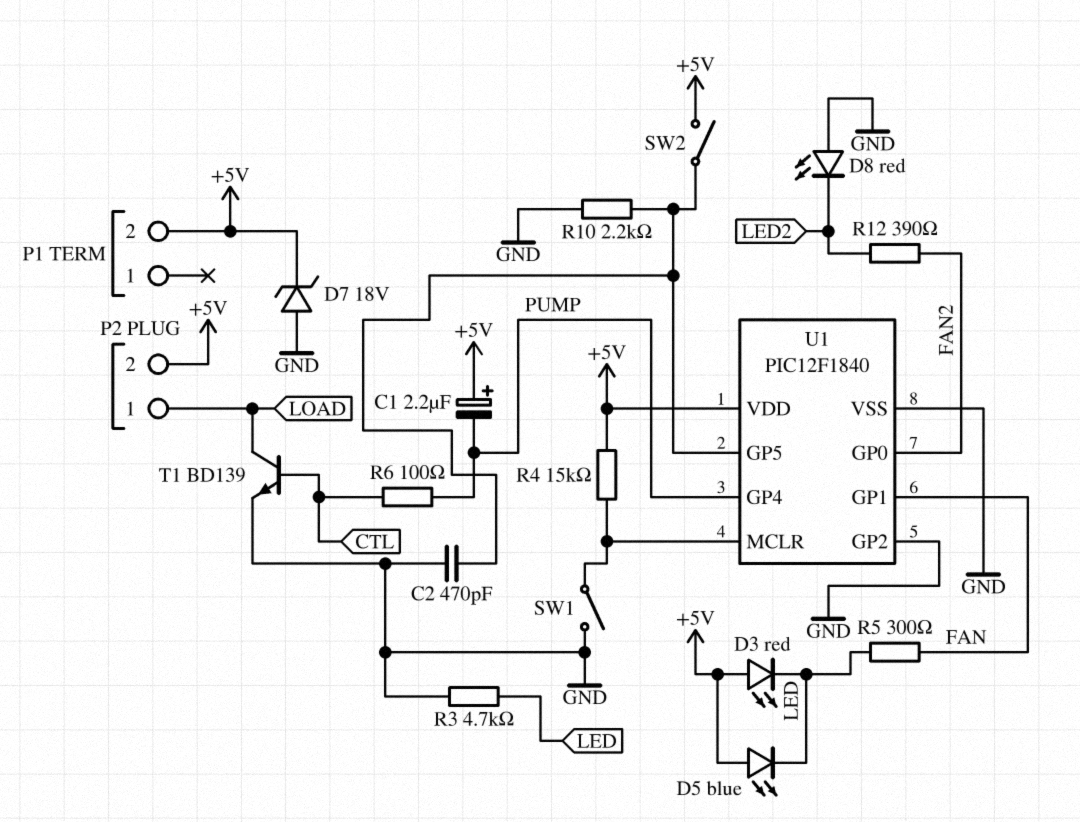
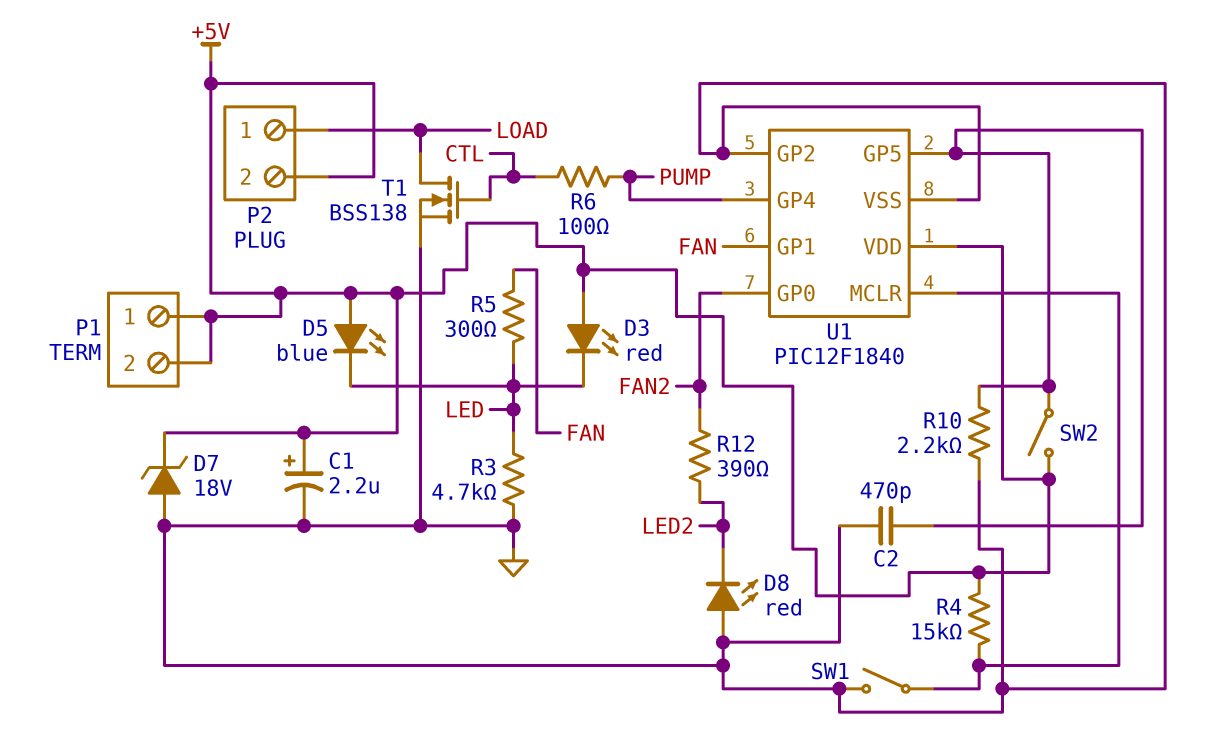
C1: 2.2uF (plus +5V, minus PUMP) -> 2.2uF (plus +5V, minus GND)
P1 pin 1: none -> +5V
T1: NPN BD139 (B CTL, C LOAD, E GND) -> NMOS BSS138 (G CTL, D LOAD, S GND)

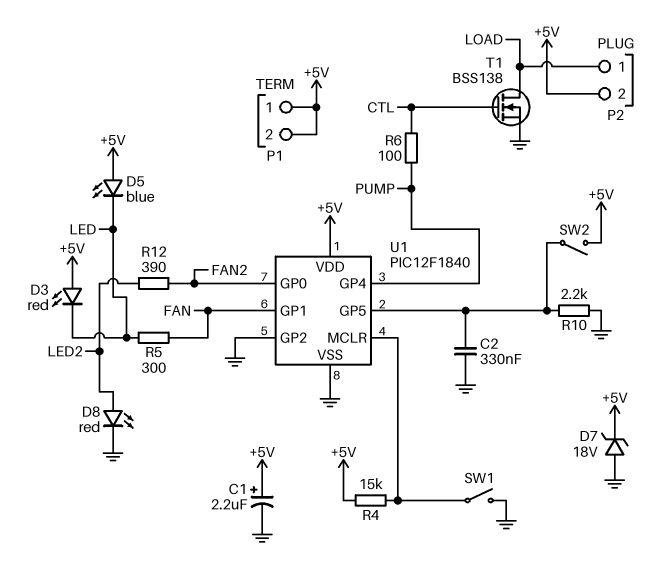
C2: 470pF (GND, U1/GP5) -> 330nF (GND, U1/GP5)
D8: LED red (A GND, K LED2) -> LED red (A LED2, K GND)
R3: 4.7k (GND, LED) -> none

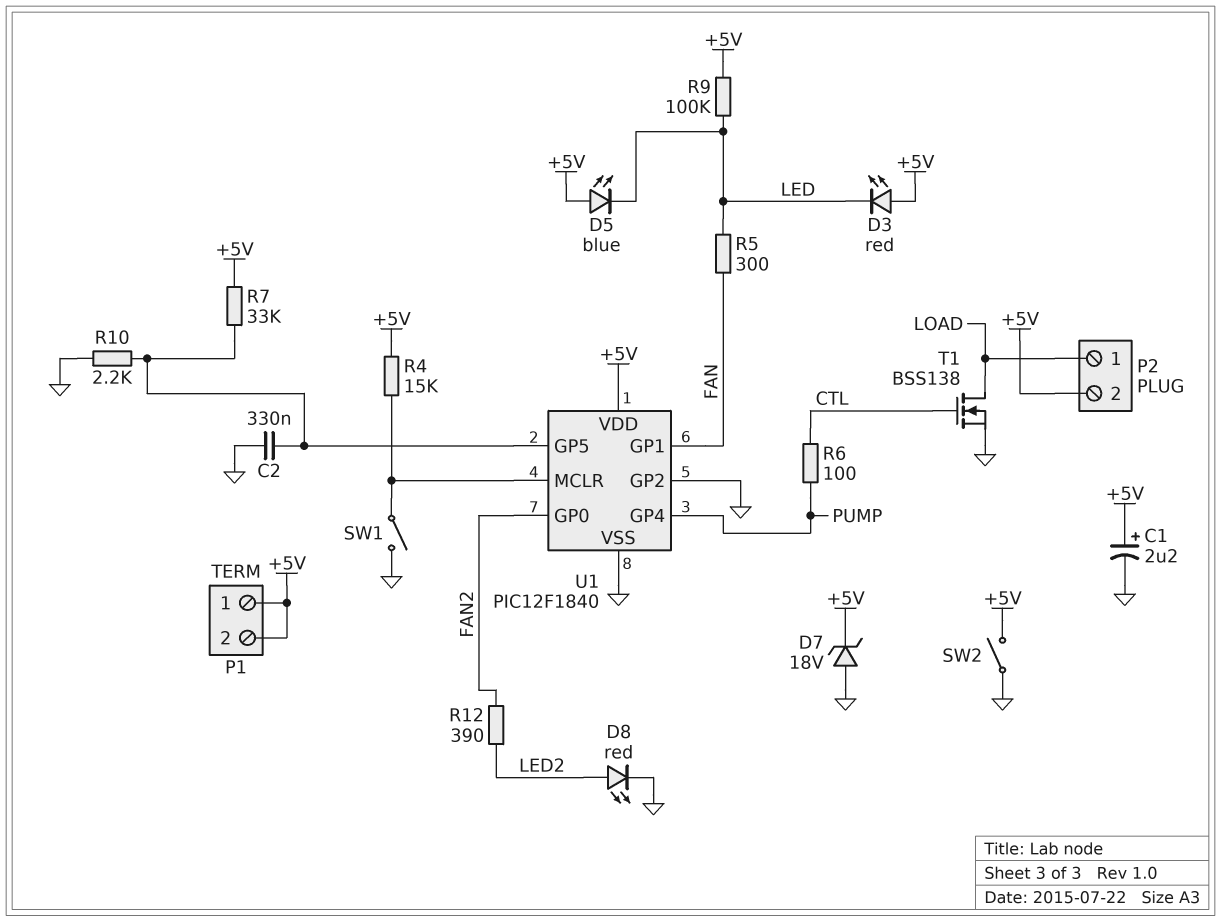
R7: none -> 33k (+5V, U1/GP5)
R9: none -> 100k (+5V, LED)
SW2: switch (+5V, U1/GP5) -> switch (+5V, GND)

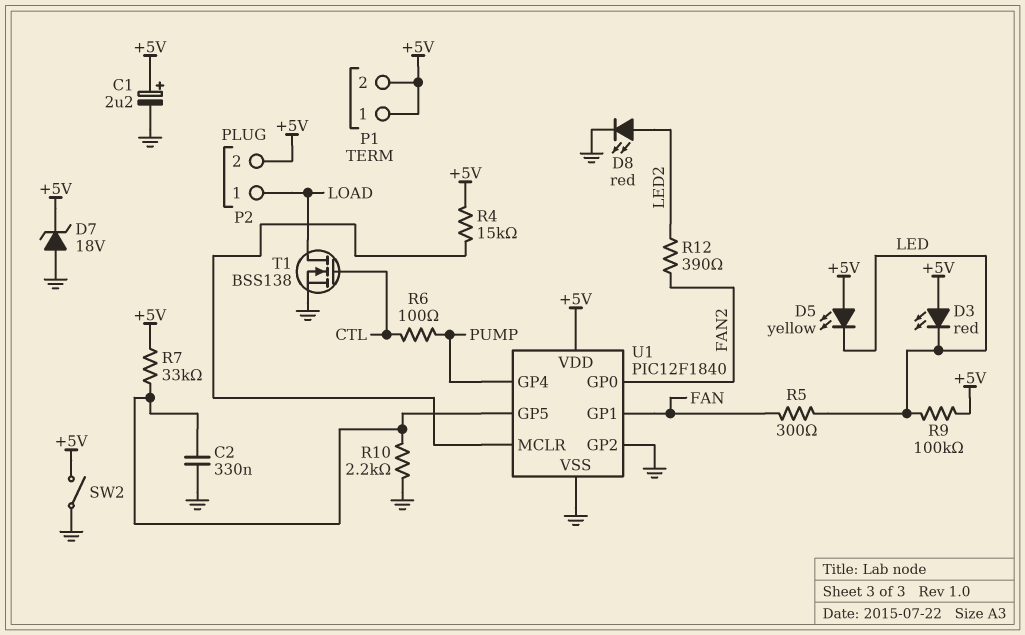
D5: LED blue (A +5V, K LED) -> LED yellow (A +5V, K LED)
SW1: switch (GND, U1/MCLR) -> none

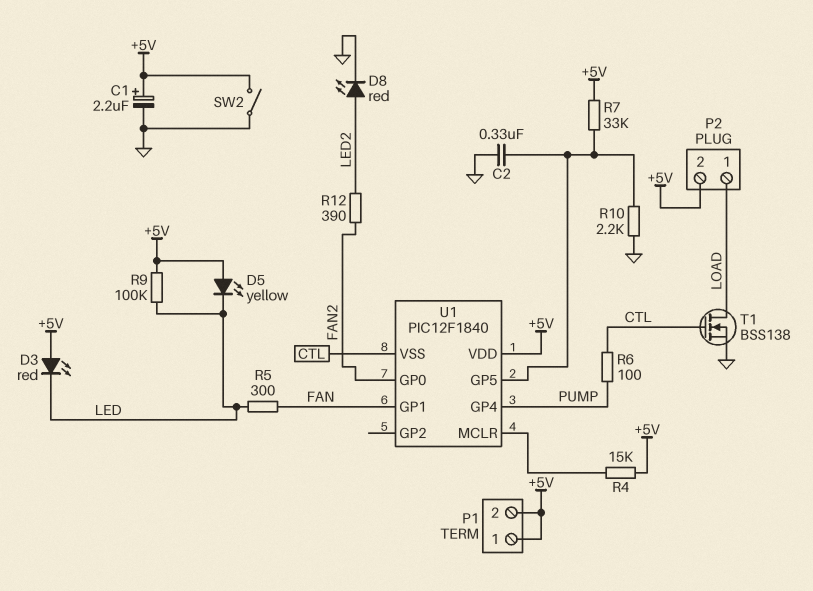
D7: zener 18V (A GND, K +5V) -> none
U1 pin GP2: GND -> none
U1 pin VSS: GND -> CTL

